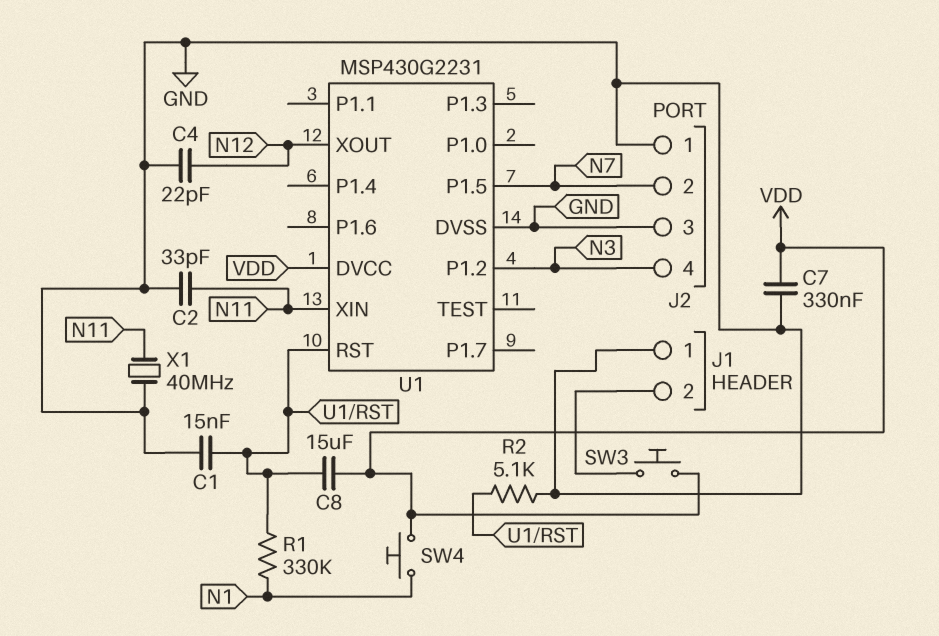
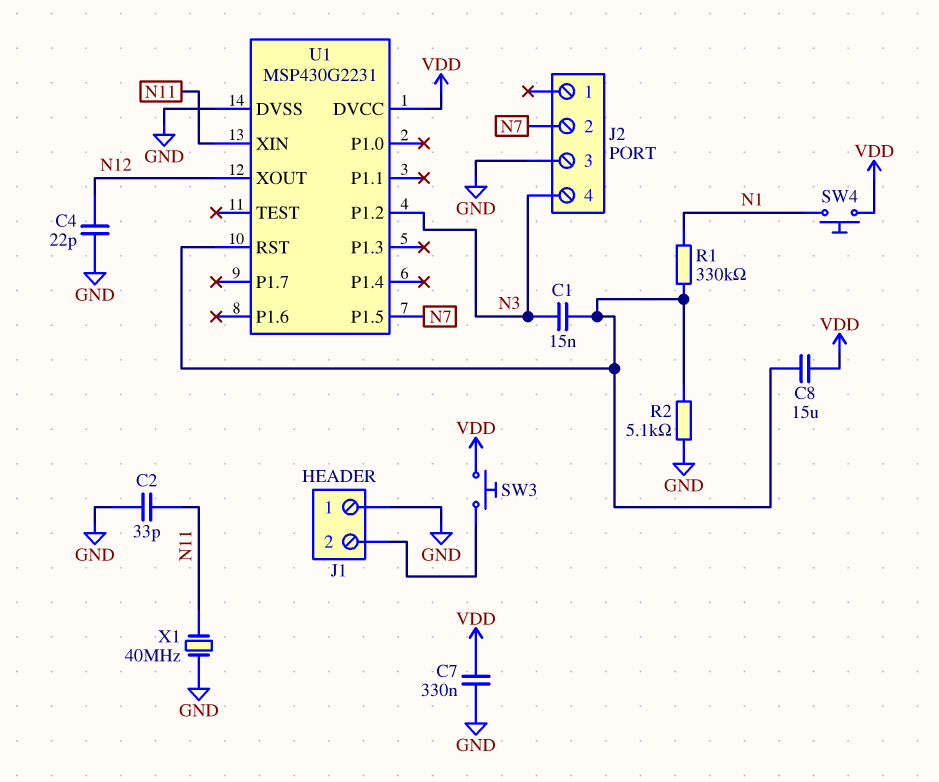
C1: 15nF (GND, U1/RST) -> 15nF (N3, U1/RST)
J2 pin 1: GND -> none

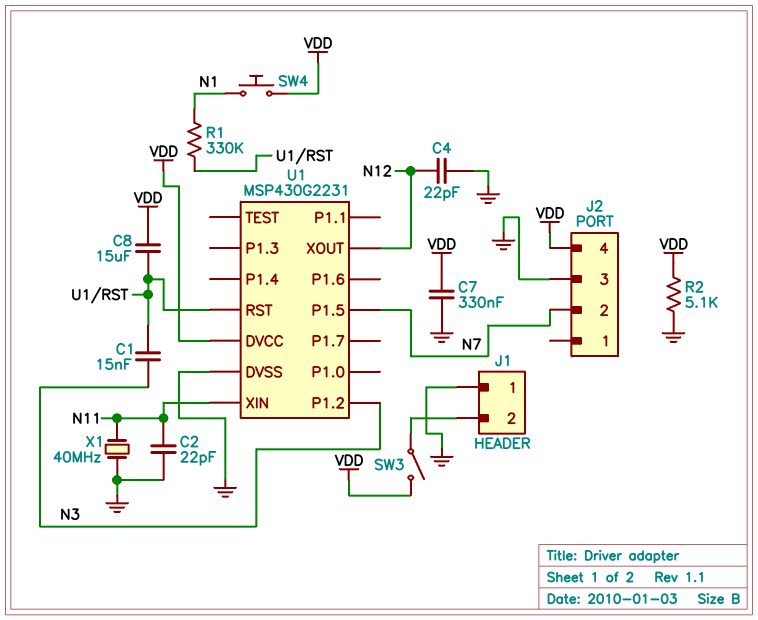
C2: 33pF (GND, N11) -> 22pF (GND, N11)
J2 pin 4: N3 -> VDD
R2: 5.1k (GND, U1/RST) -> 5.1k (GND, VDD)
SW3: button (J1/2, VDD) -> switch (J1/2, VDD)

